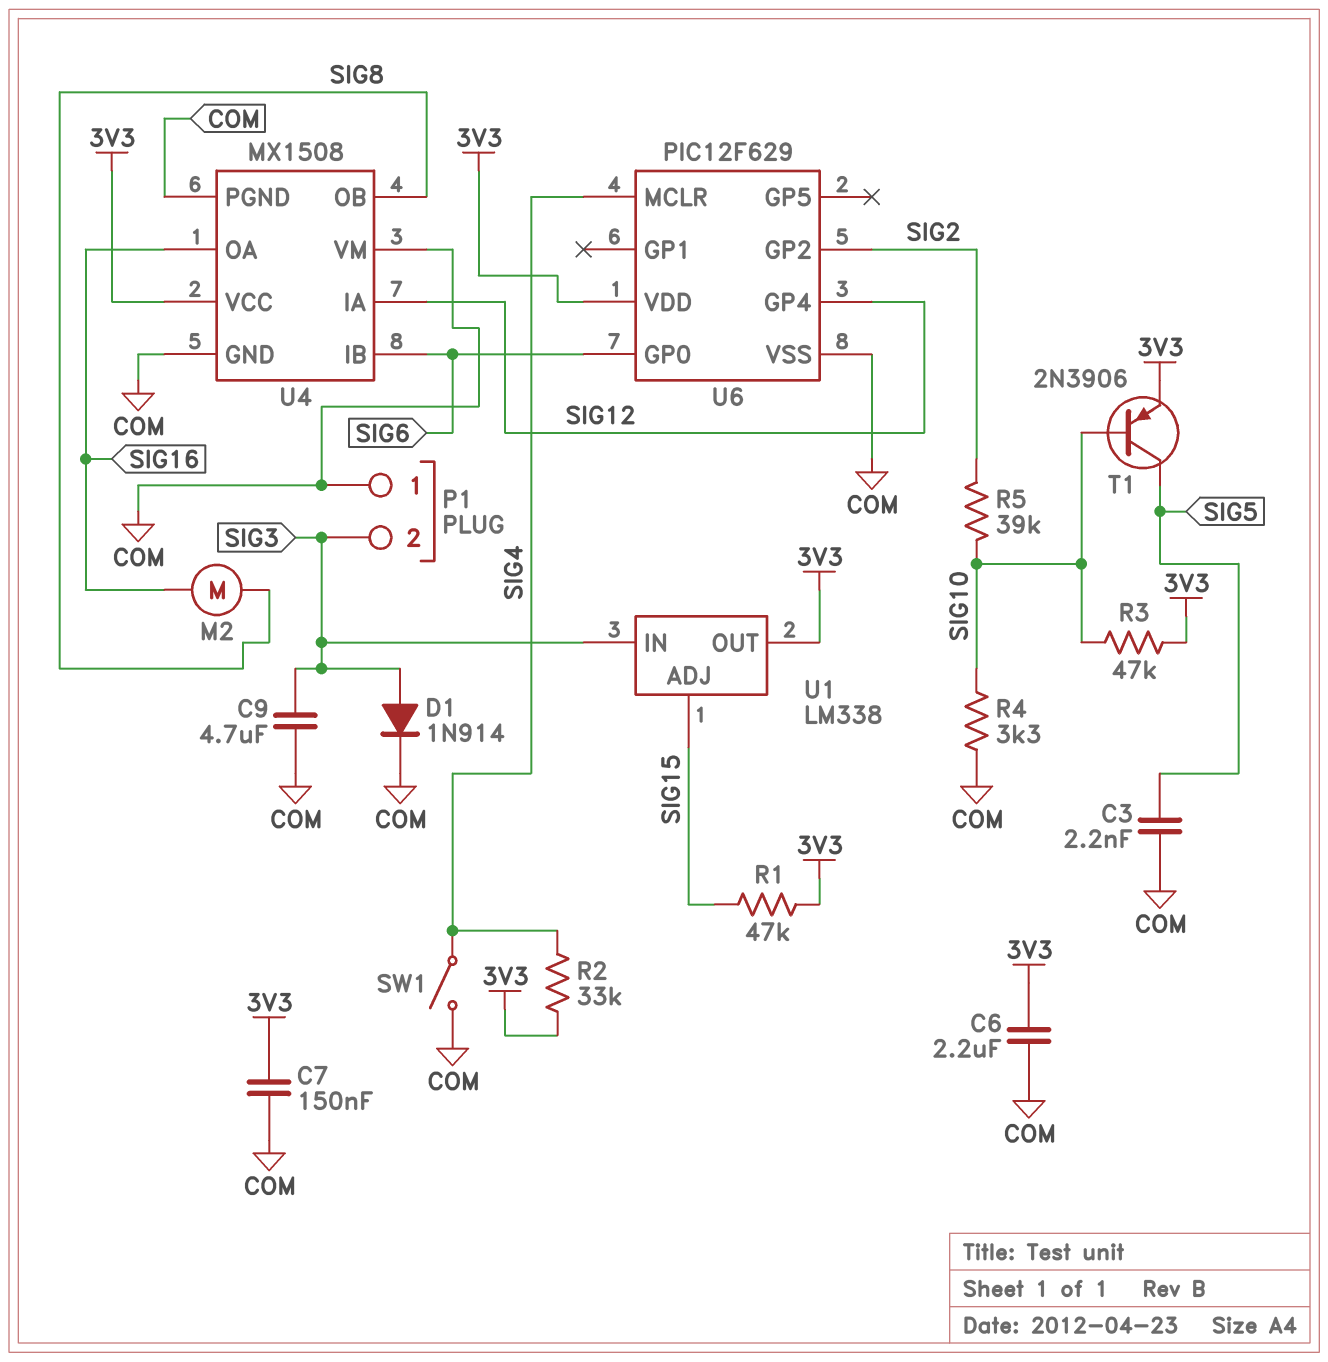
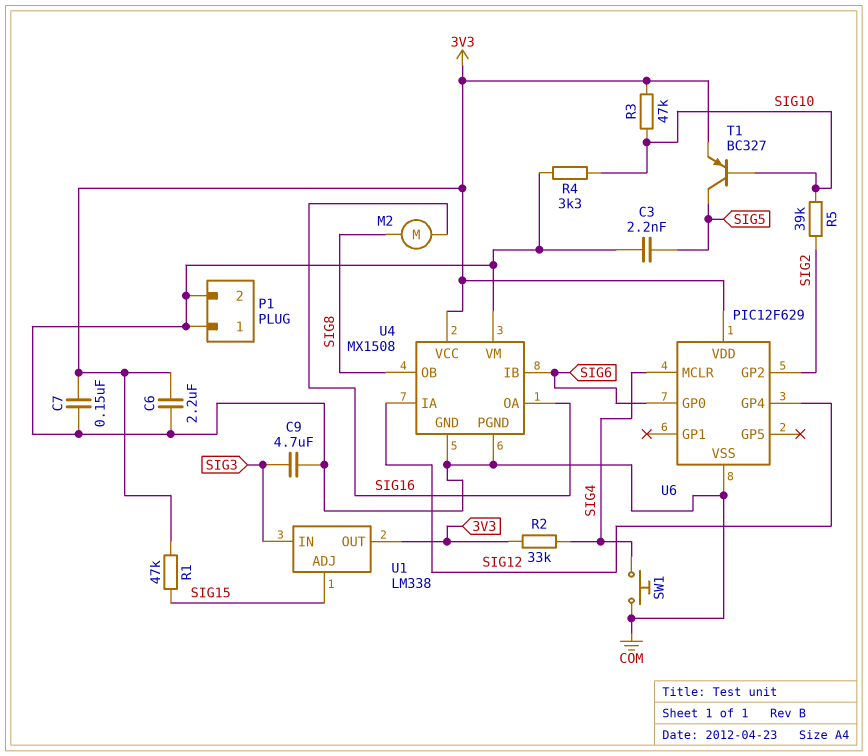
D1: diode 1N914 (A SIG3, K COM) -> none
P1 pin 2: SIG3 -> COM
SW1: switch (COM, SIG4) -> button (COM, SIG4)
T1: PNP 2N3906 (B SIG10, C SIG5, E 3V3) -> PNP BC327 (B SIG10, C SIG5, E 3V3)

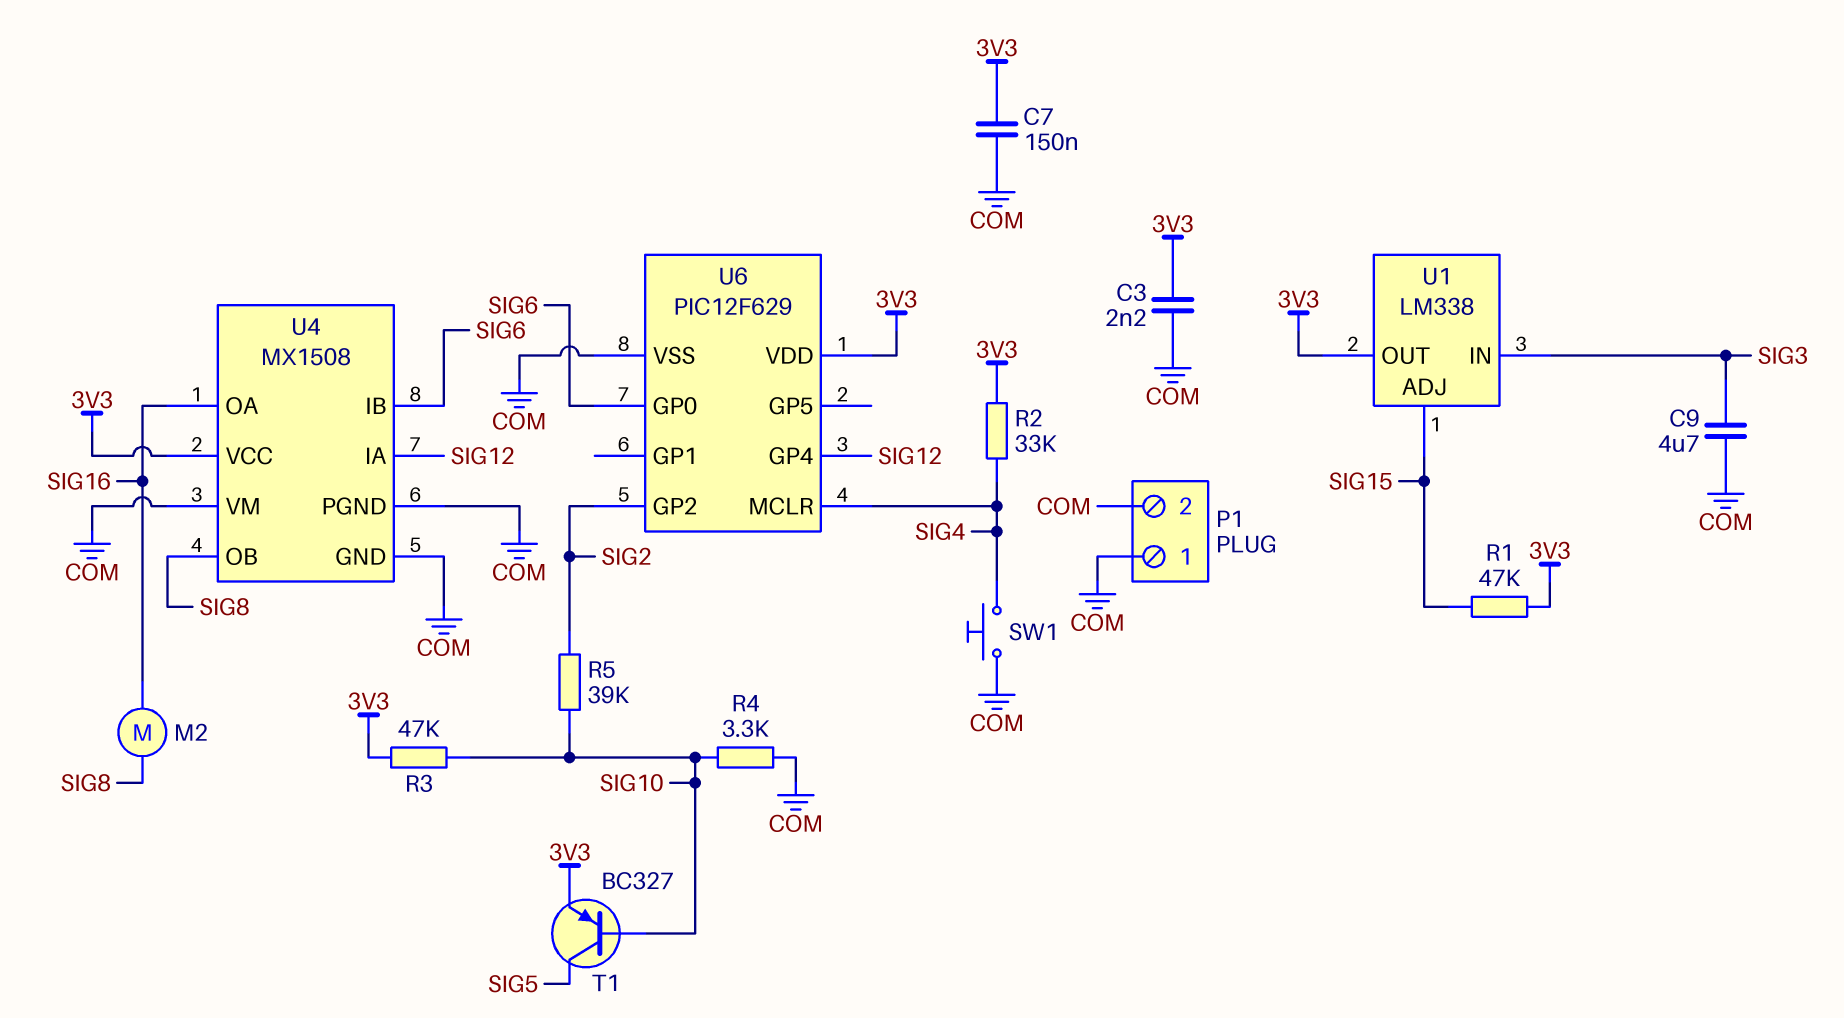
C3: 2.2nF (COM, SIG5) -> 2.2nF (3V3, COM)
C6: 2.2uF (3V3, COM) -> none

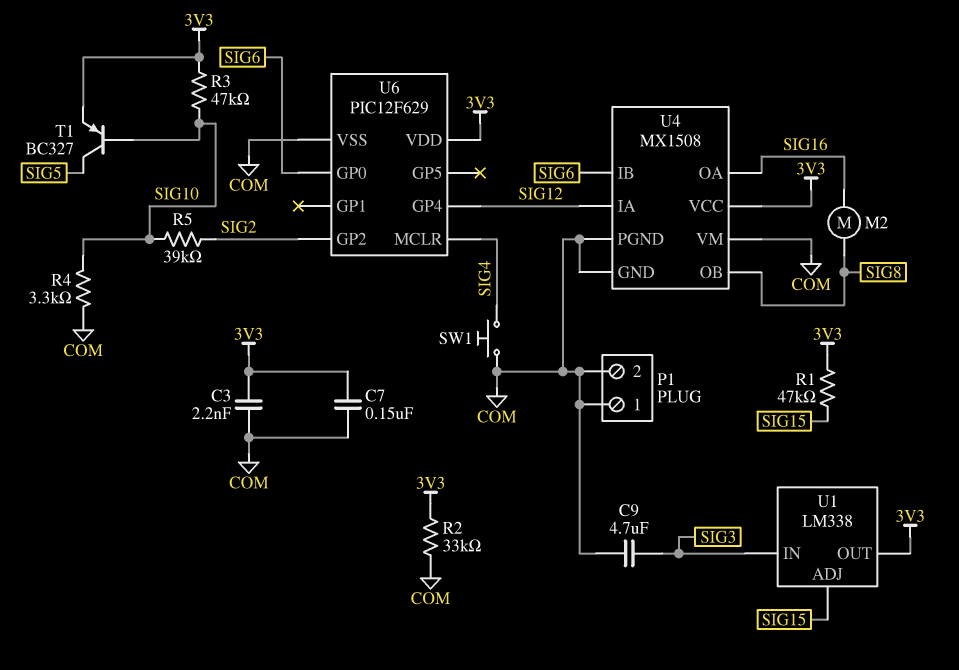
R2: 33k (3V3, SIG4) -> 33k (3V3, COM)

